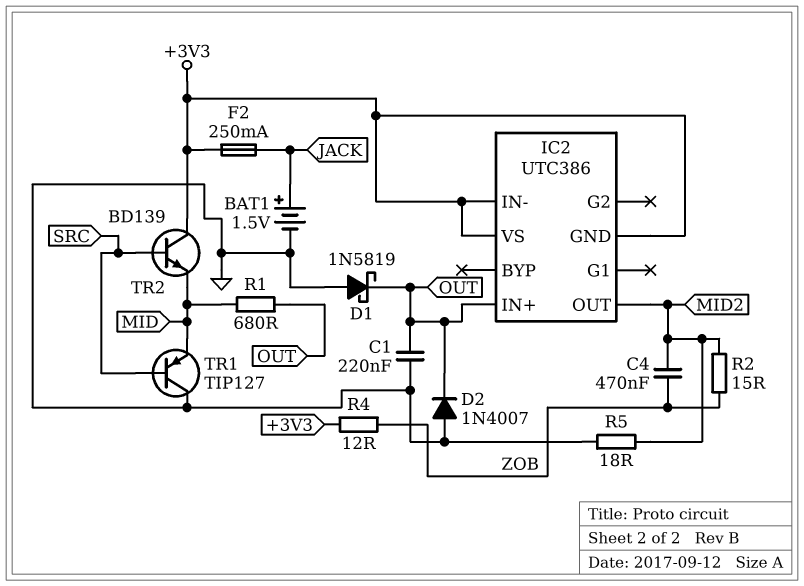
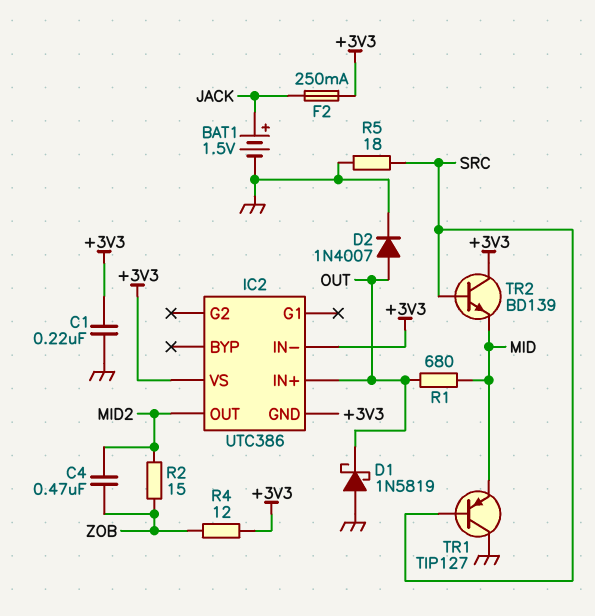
C1: 220nF (GND, OUT) -> 220nF (+3V3, GND)
D2: diode 1N4007 (A GND, K OUT) -> diode 1N4007 (A OUT, K GND)
R5: 18 (GND, MID2) -> 18 (GND, SRC)

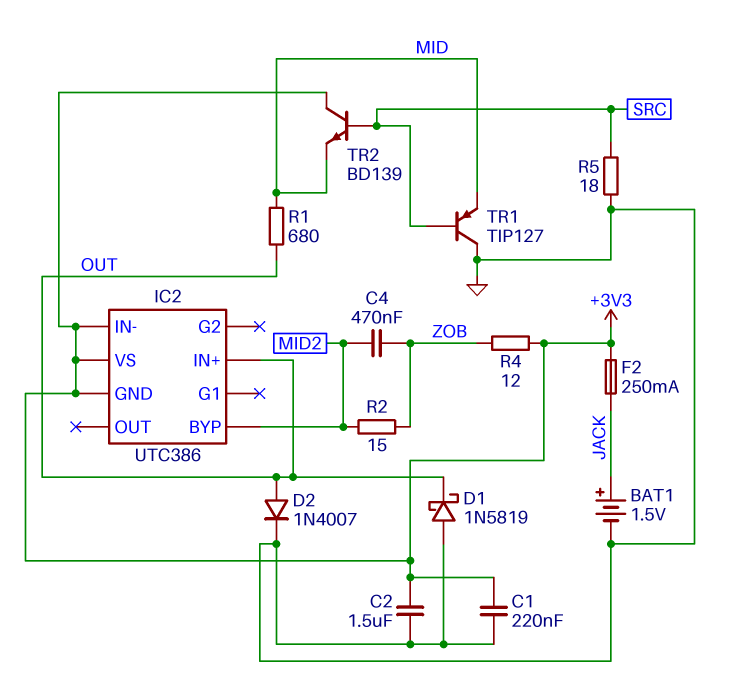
C2: none -> 1.5uF (+3V3, GND)
IC2 pin BYP: none -> MID2
IC2 pin OUT: MID2 -> none

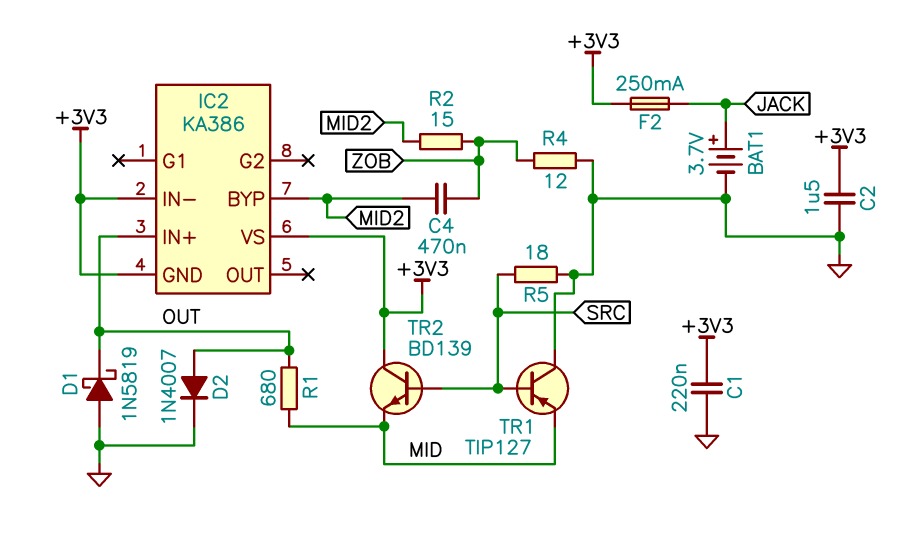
BAT1: 1.5V (plus JACK, minus GND) -> 3.7V (plus JACK, minus GND)
IC2: UTC386 -> KA386
R4: 12 (+3V3, ZOB) -> 12 (GND, ZOB)

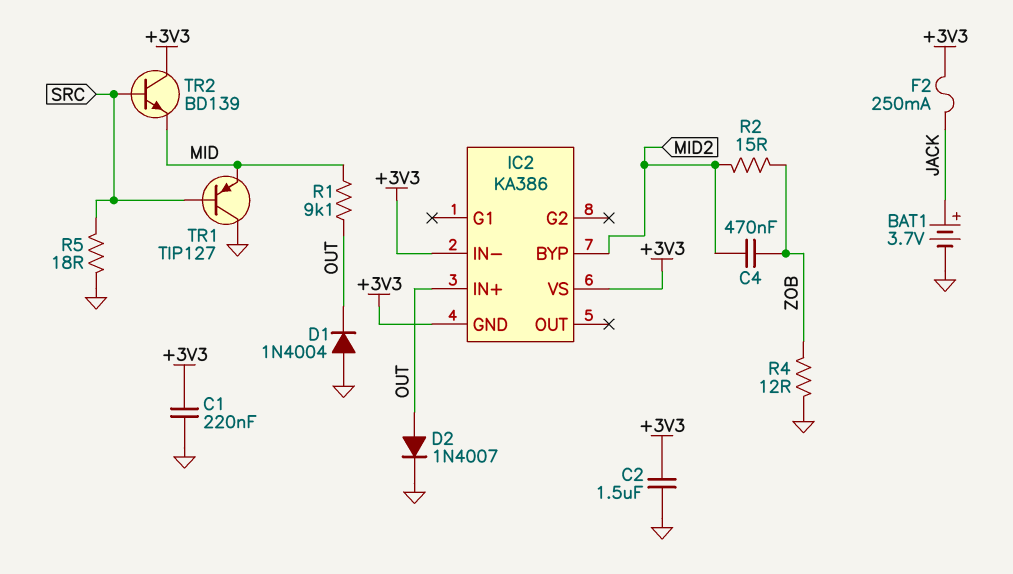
D1: schottky 1N5819 (A GND, K OUT) -> diode 1N4004 (A GND, K OUT)
R1: 680 (MID, OUT) -> 9.1k (MID, OUT)

